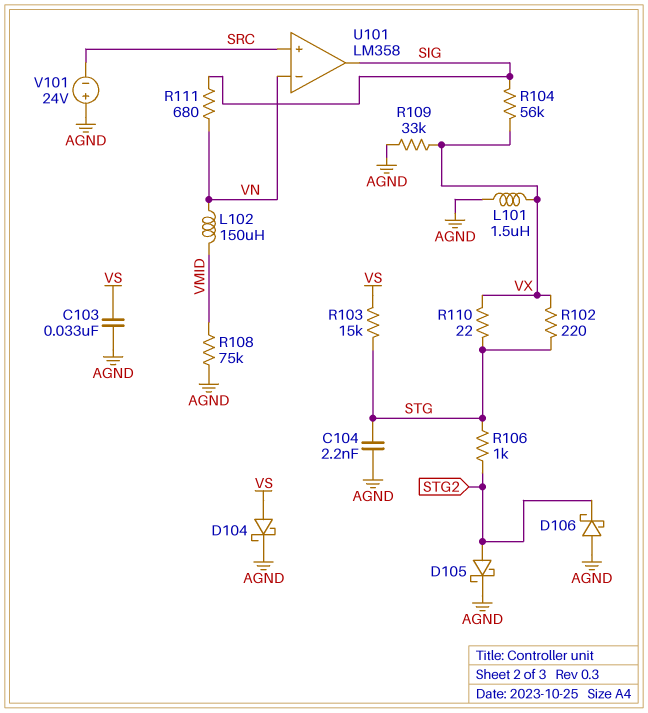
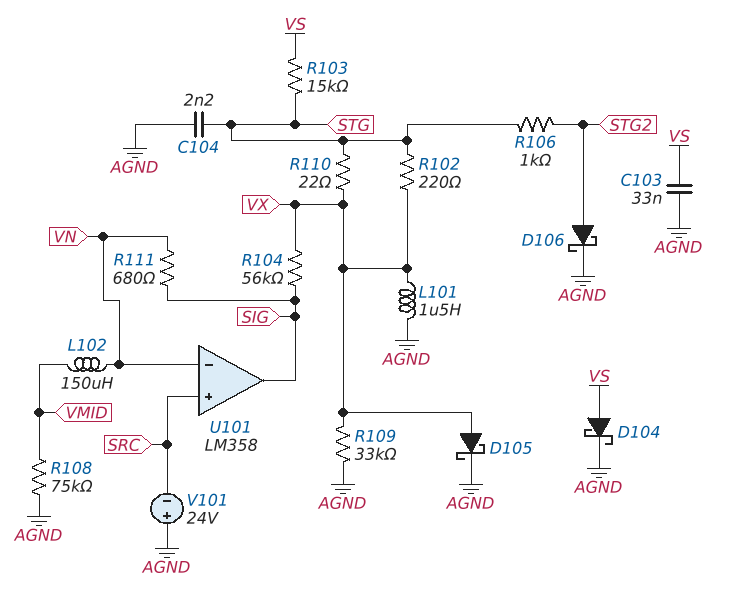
D105: schottky (A STG2, K AGND) -> schottky (A VX, K AGND)
D106: schottky (A AGND, K STG2) -> schottky (A STG2, K AGND)

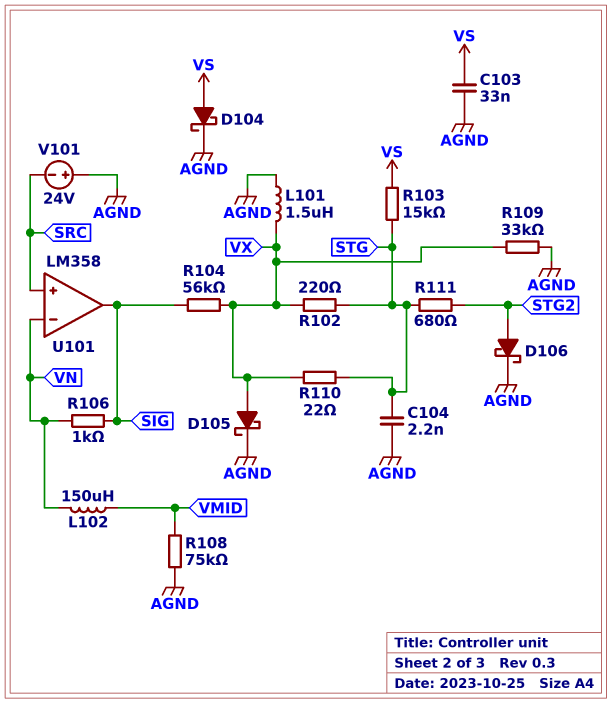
R106: 1k (STG, STG2) -> 1k (SIG, VN)
R111: 680 (SIG, VN) -> 680 (STG, STG2)

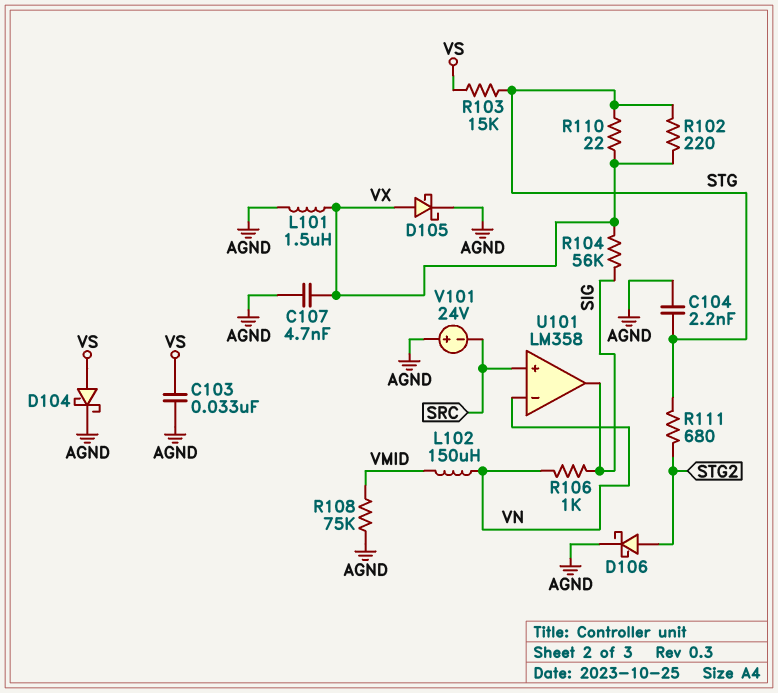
C107: none -> 4.7nF (AGND, VX)
R109: 33k (AGND, VX) -> none

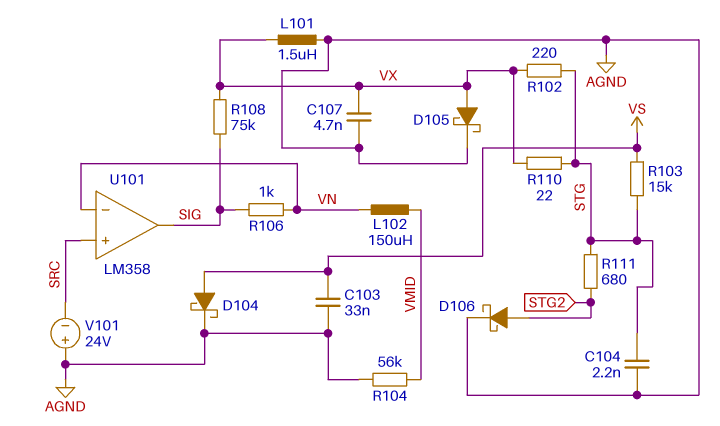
R104: 56k (SIG, VX) -> 56k (AGND, VMID)
R108: 75k (AGND, VMID) -> 75k (SIG, VX)

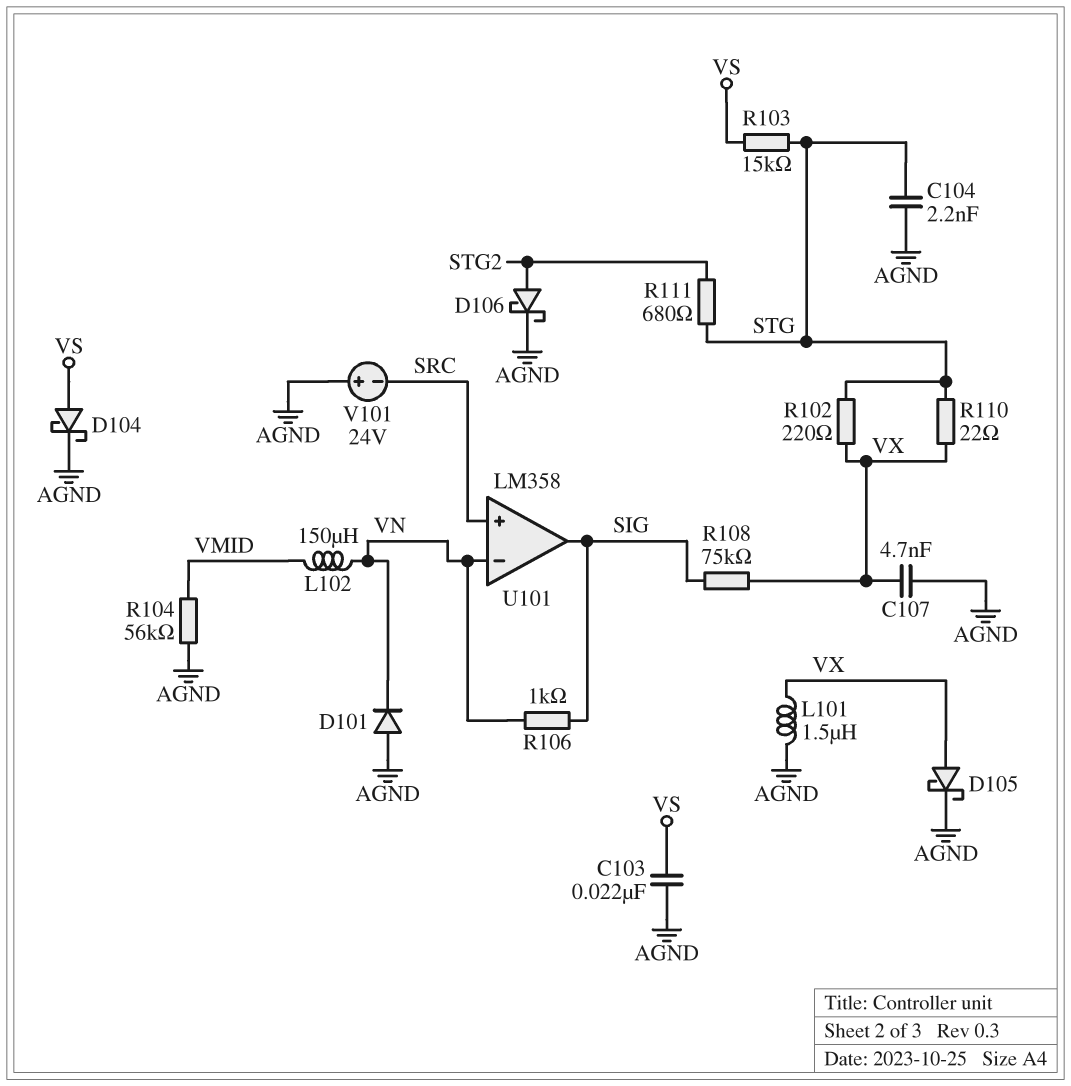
C103: 33nF (AGND, VS) -> 22nF (AGND, VS)
D101: none -> diode (A AGND, K VN)

